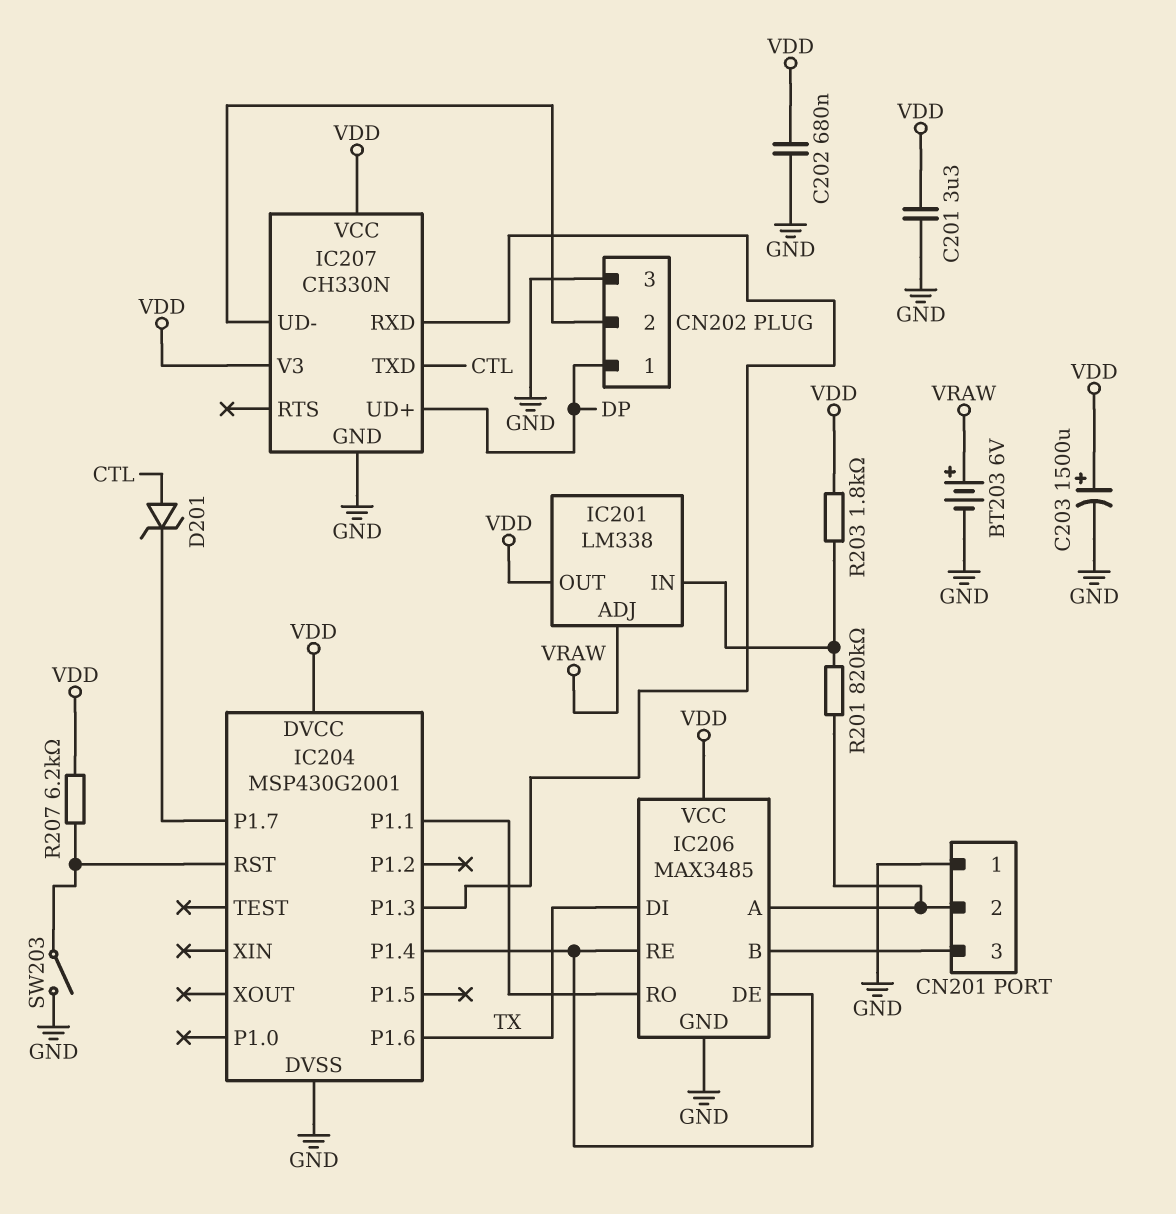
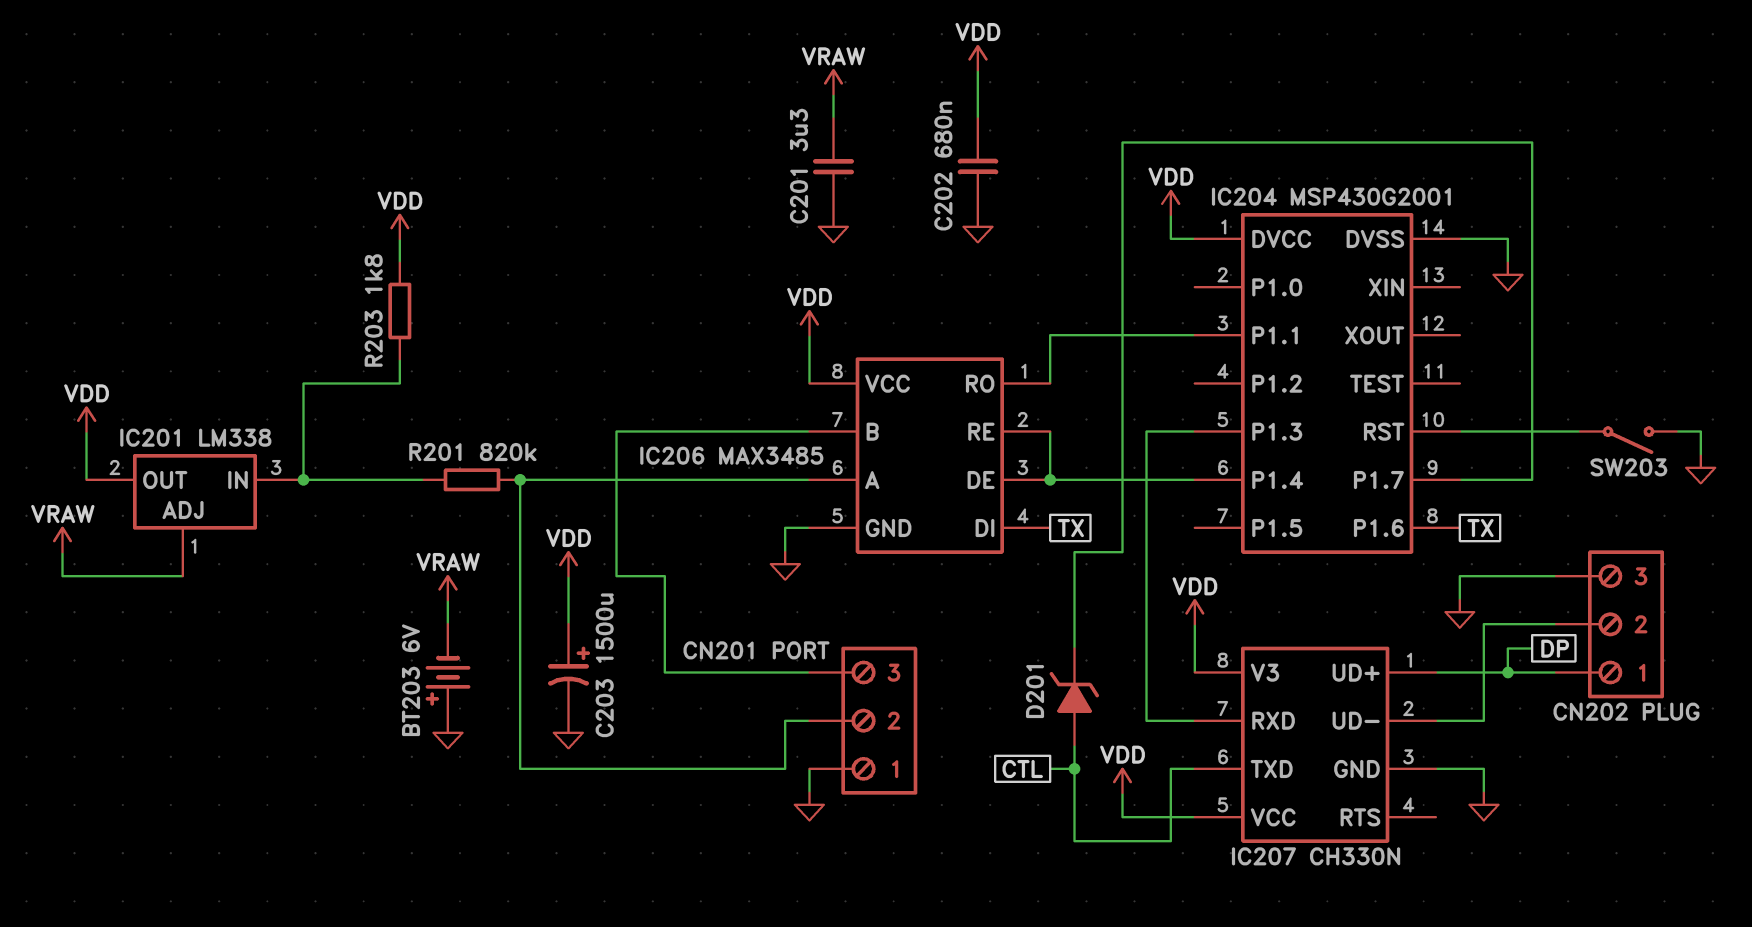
BT203: 6V (plus VRAW, minus GND) -> 6V (plus GND, minus VRAW)
C201: 3.3uF (GND, VDD) -> 3.3uF (GND, VRAW)
R207: 6.2k (IC204/RST, VDD) -> none

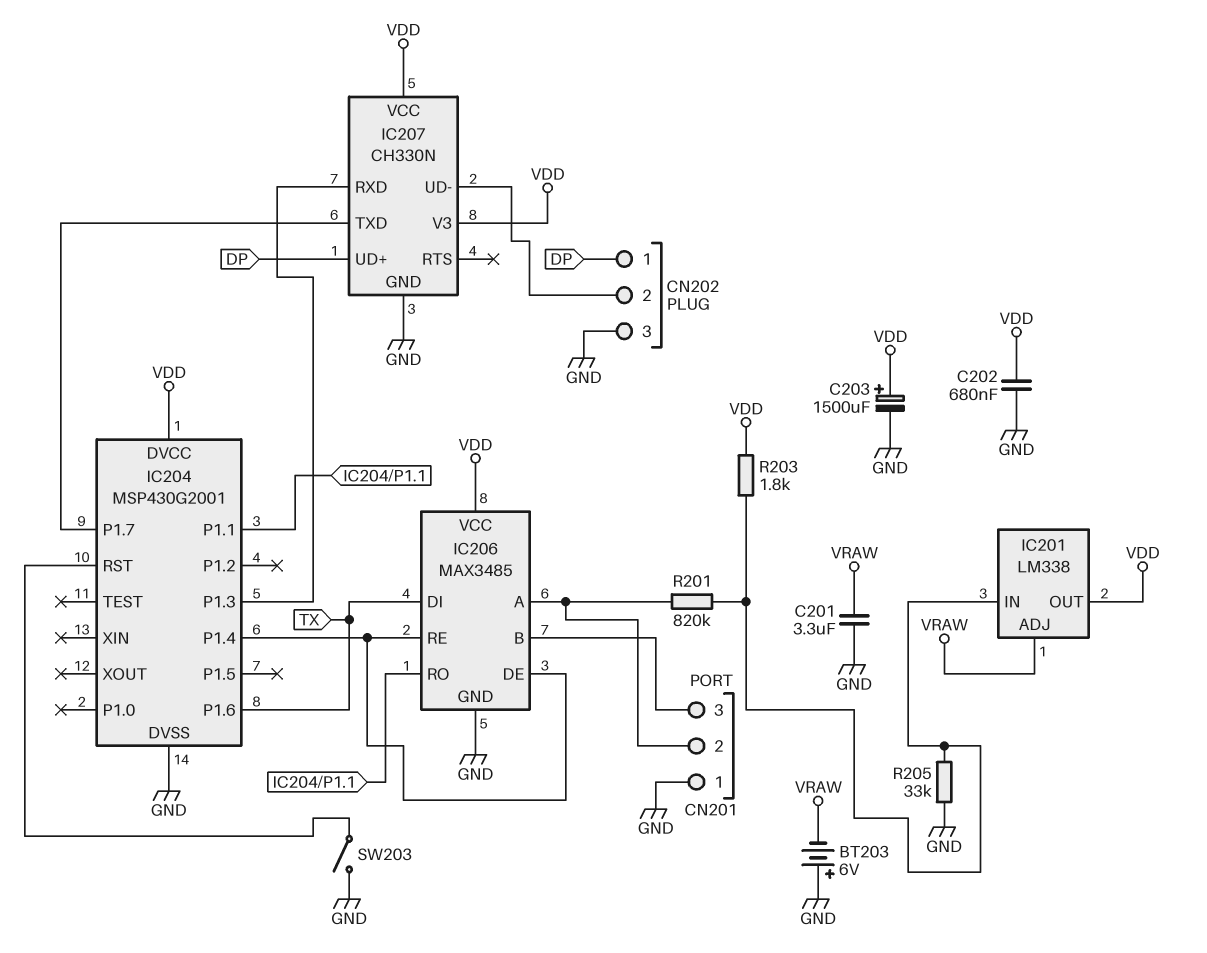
D201: zener (A CTL, K IC204/P1.7) -> none
IC207 pin TXD: CTL -> IC204/P1.7
R205: none -> 33k (GND, IC201/IN)

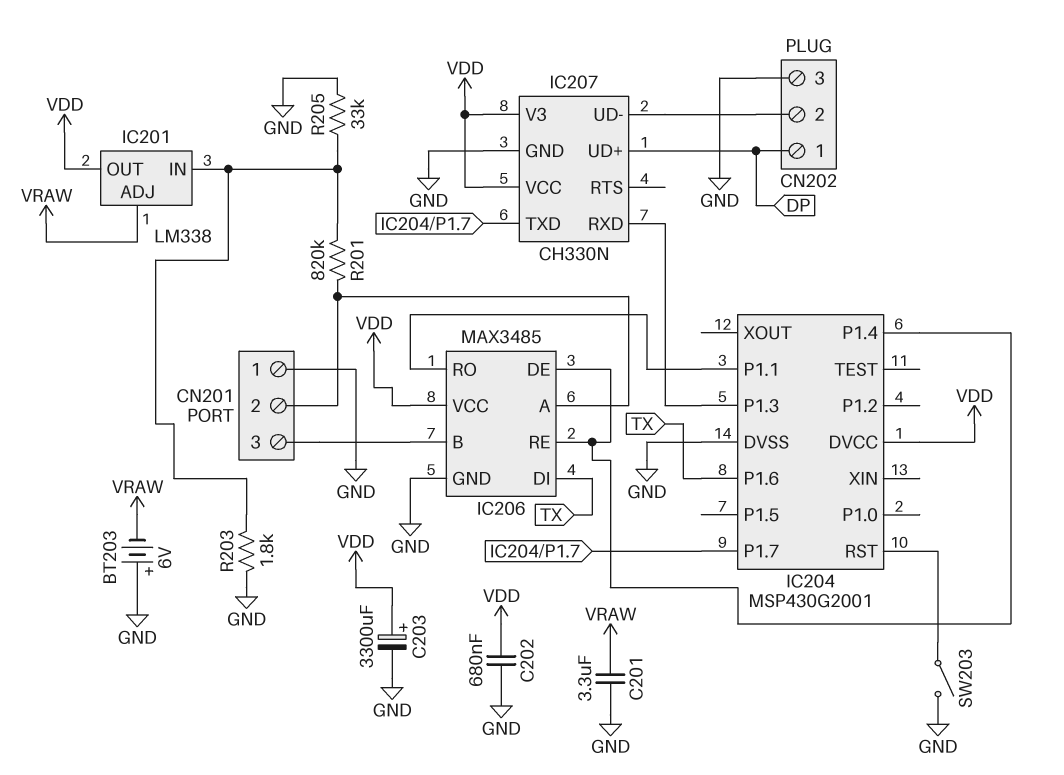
C203: 1500uF (plus VDD, minus GND) -> 3300uF (plus VDD, minus GND)
R203: 1.8k (IC201/IN, VDD) -> 1.8k (GND, IC201/IN)

